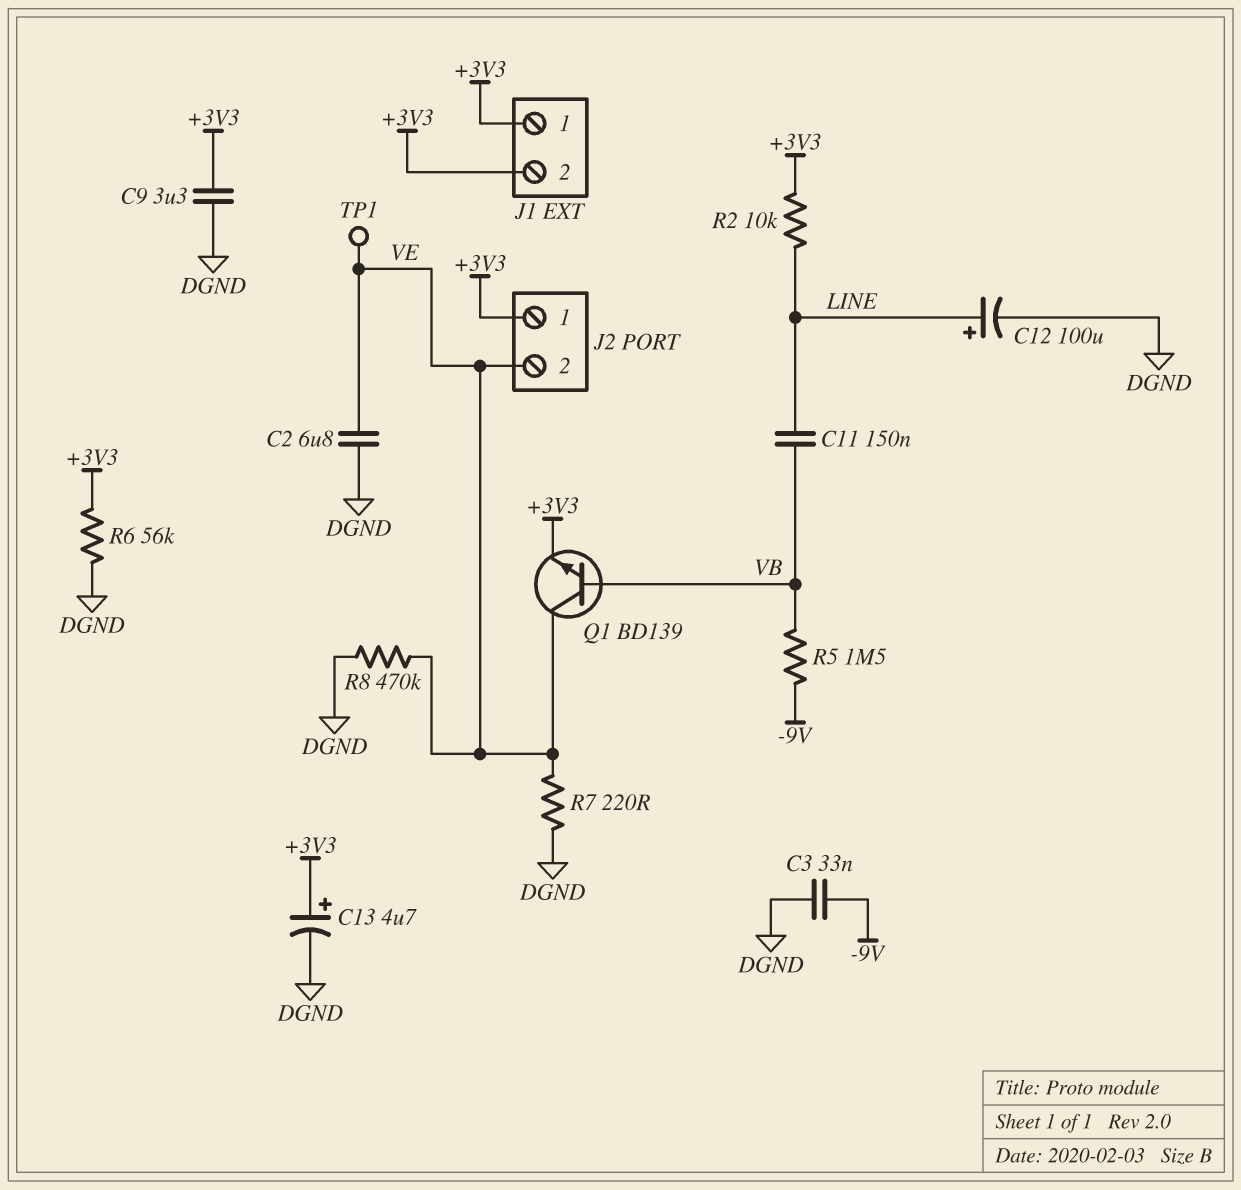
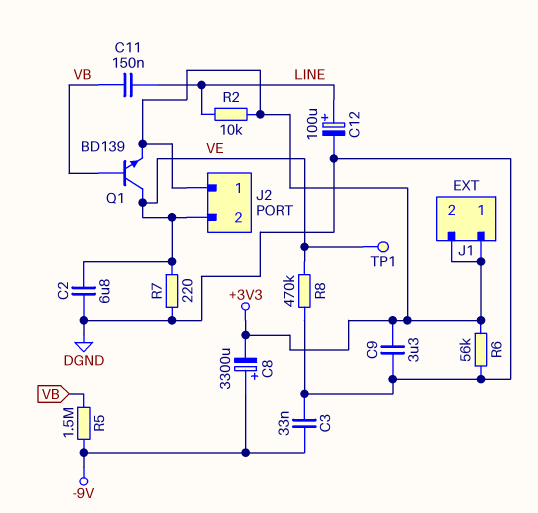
C8: none -> 3300uF (plus -9V, minus +3V3)
C13: 4.7uF (plus +3V3, minus DGND) -> none

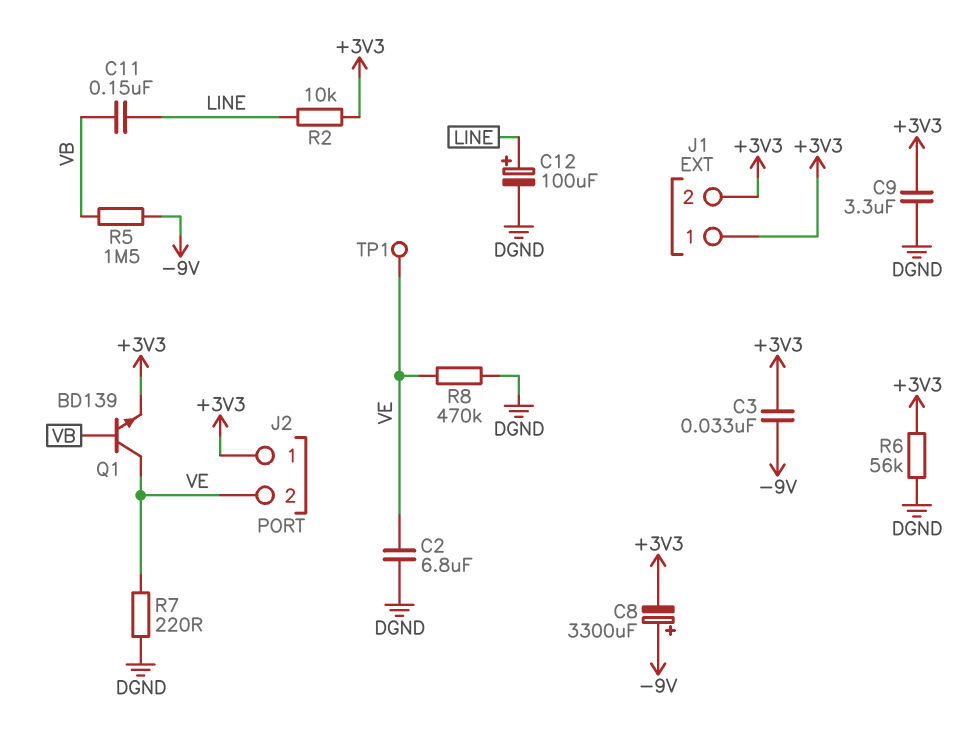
C3: 33nF (-9V, DGND) -> 33nF (+3V3, -9V)

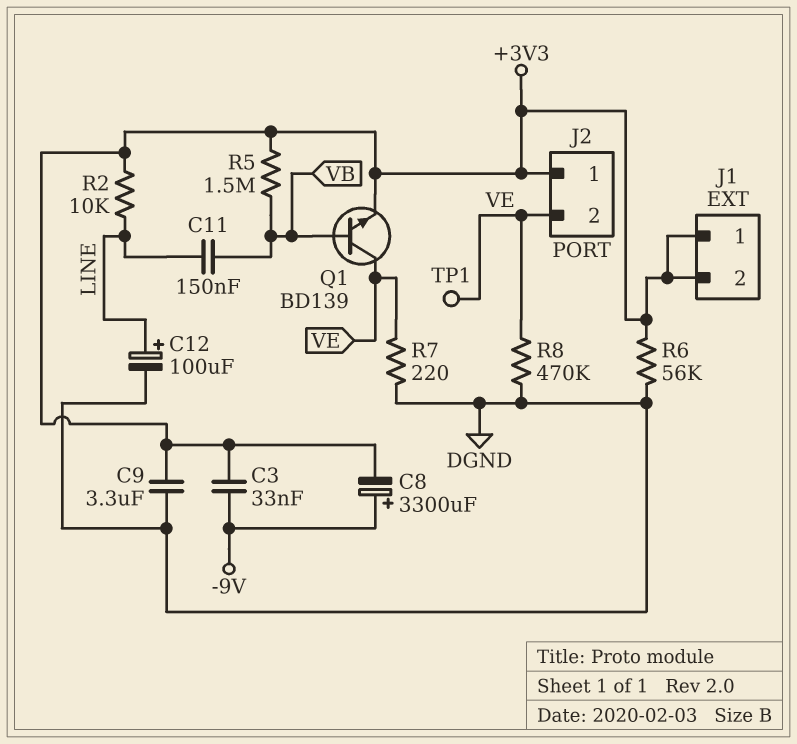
C2: 6.8uF (DGND, VE) -> none
R5: 1.5M (-9V, VB) -> 1.5M (+3V3, VB)

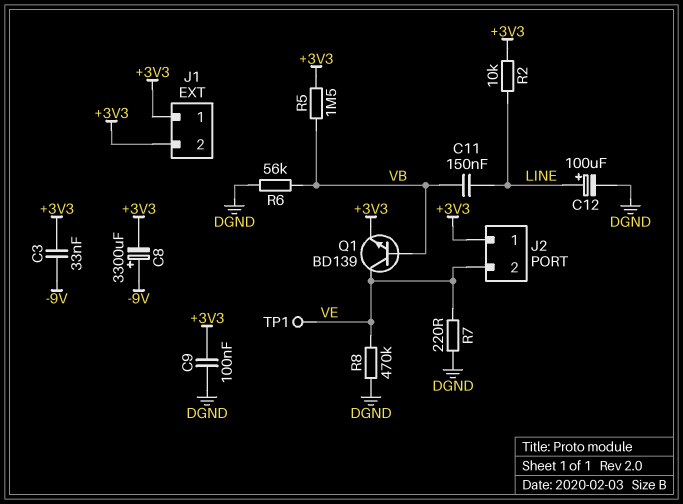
C9: 3.3uF (+3V3, DGND) -> 100nF (+3V3, DGND)
R6: 56k (+3V3, DGND) -> 56k (DGND, VB)

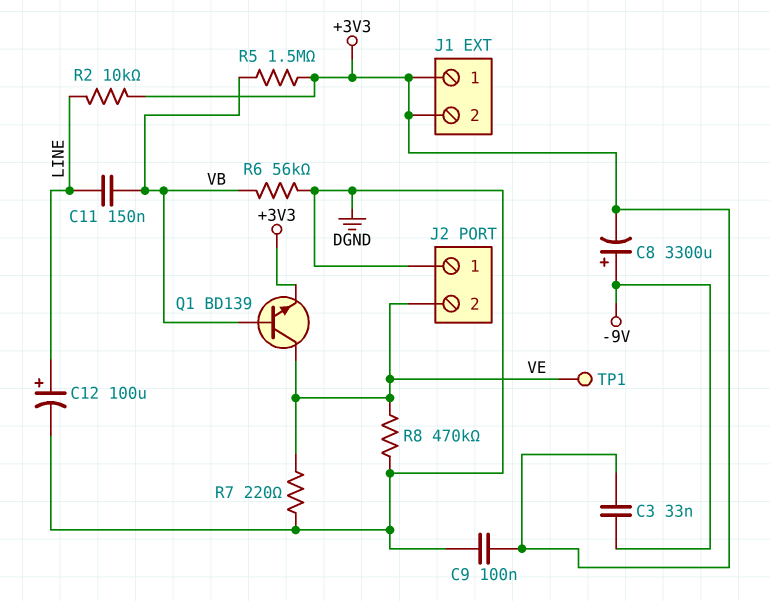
J2 pin 1: +3V3 -> DGND

